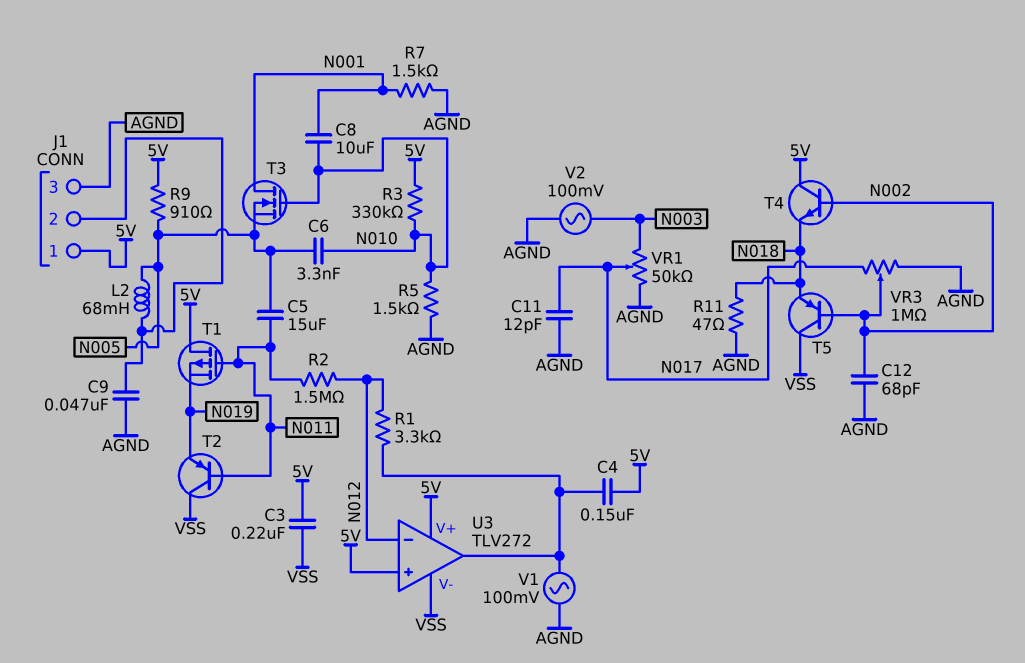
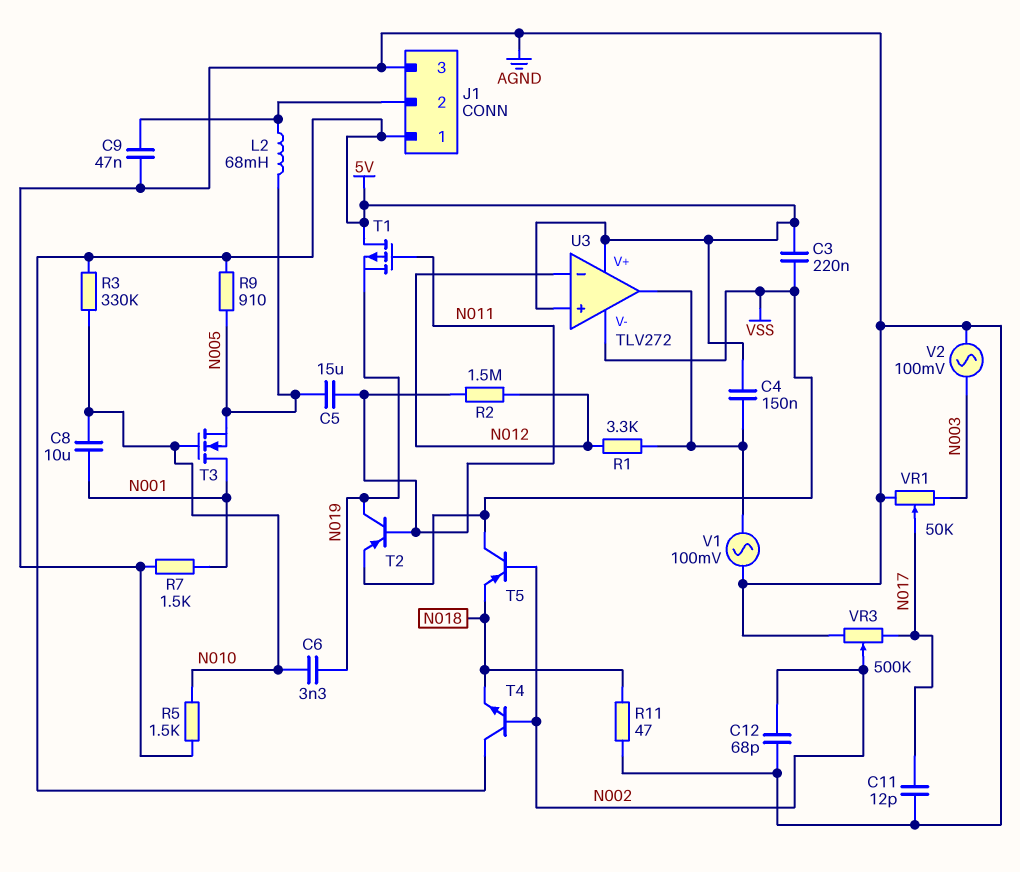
C6: 3.3nF (N005, N010) -> 3.3nF (N010, N019)
T2: PNP (B N011, C VSS, E N019) -> PNP (B N011, C N019, E VSS)
VR3: 1M (AGND, N017, wiper N002) -> 500k (AGND, N017, wiper N002)

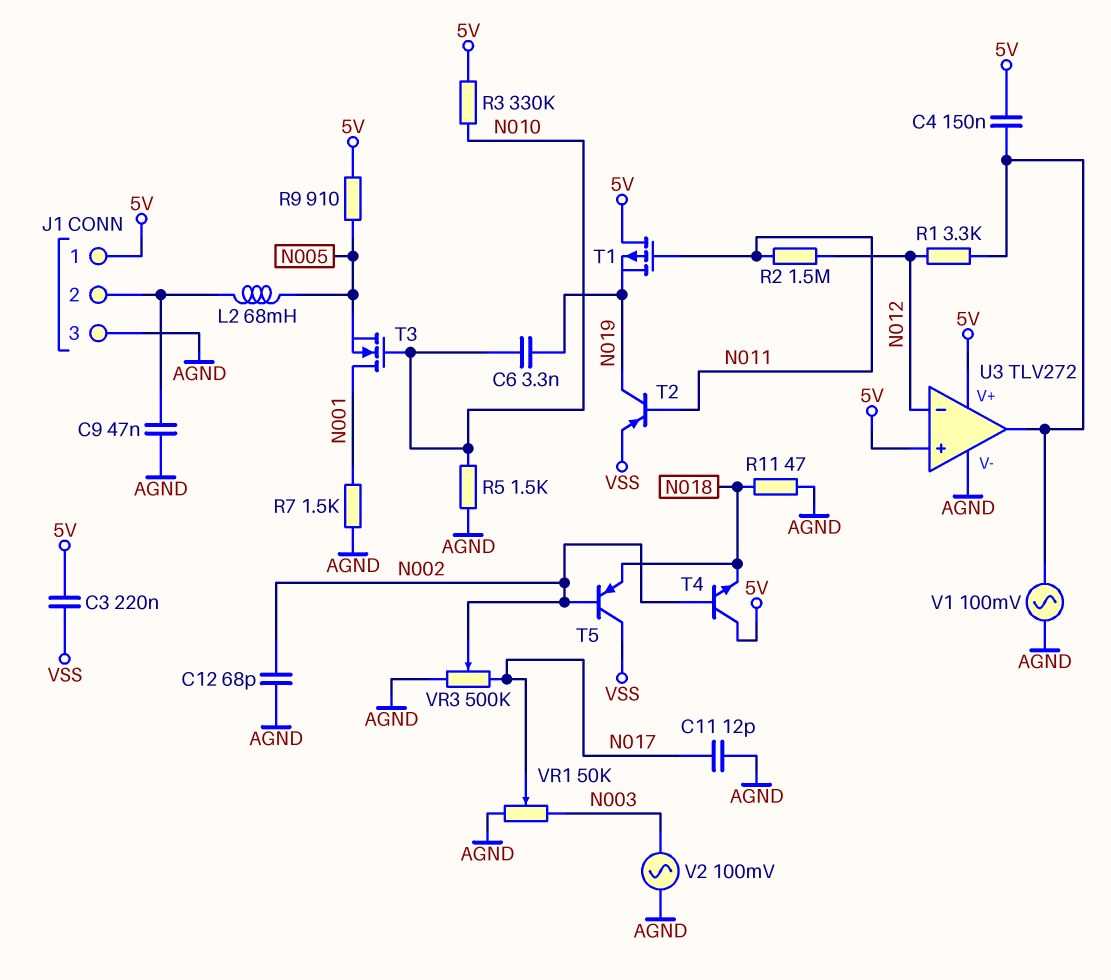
C5: 15uF (N005, N011) -> none
C8: 10uF (N001, N010) -> none
U3 pin V-: VSS -> AGND

